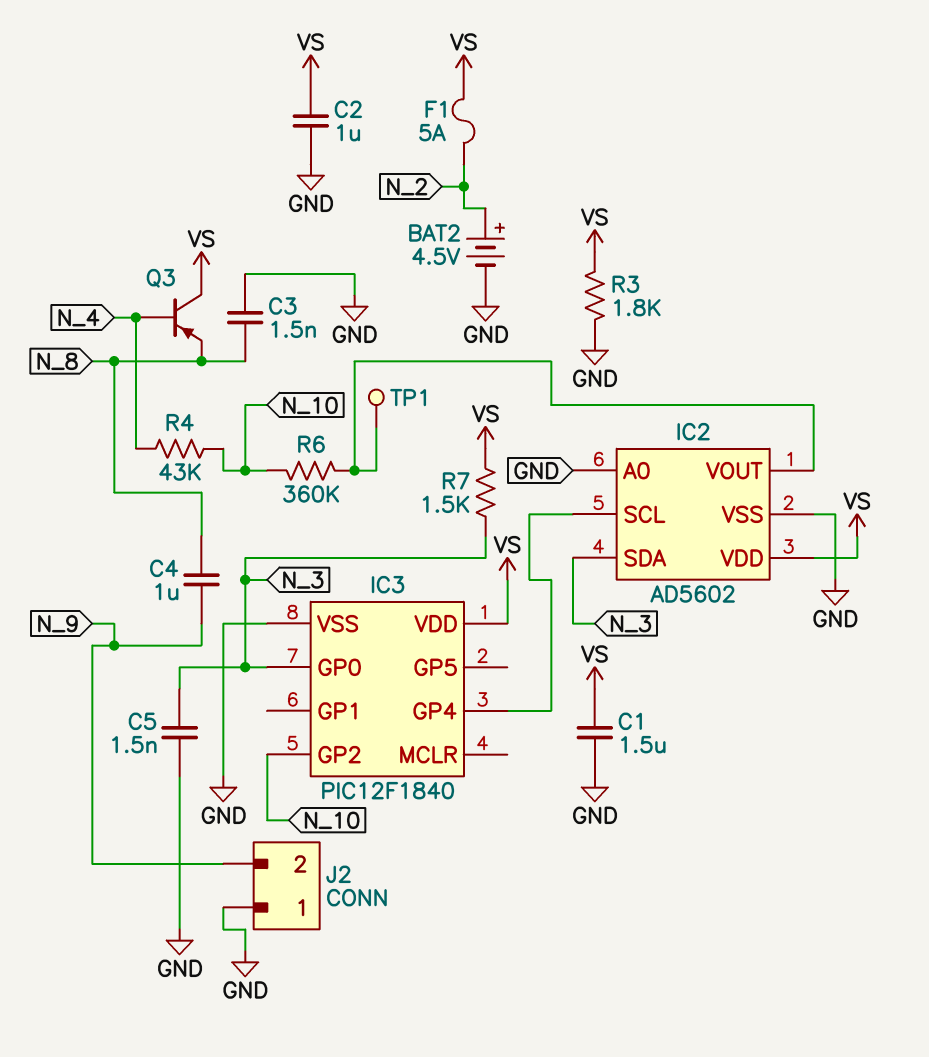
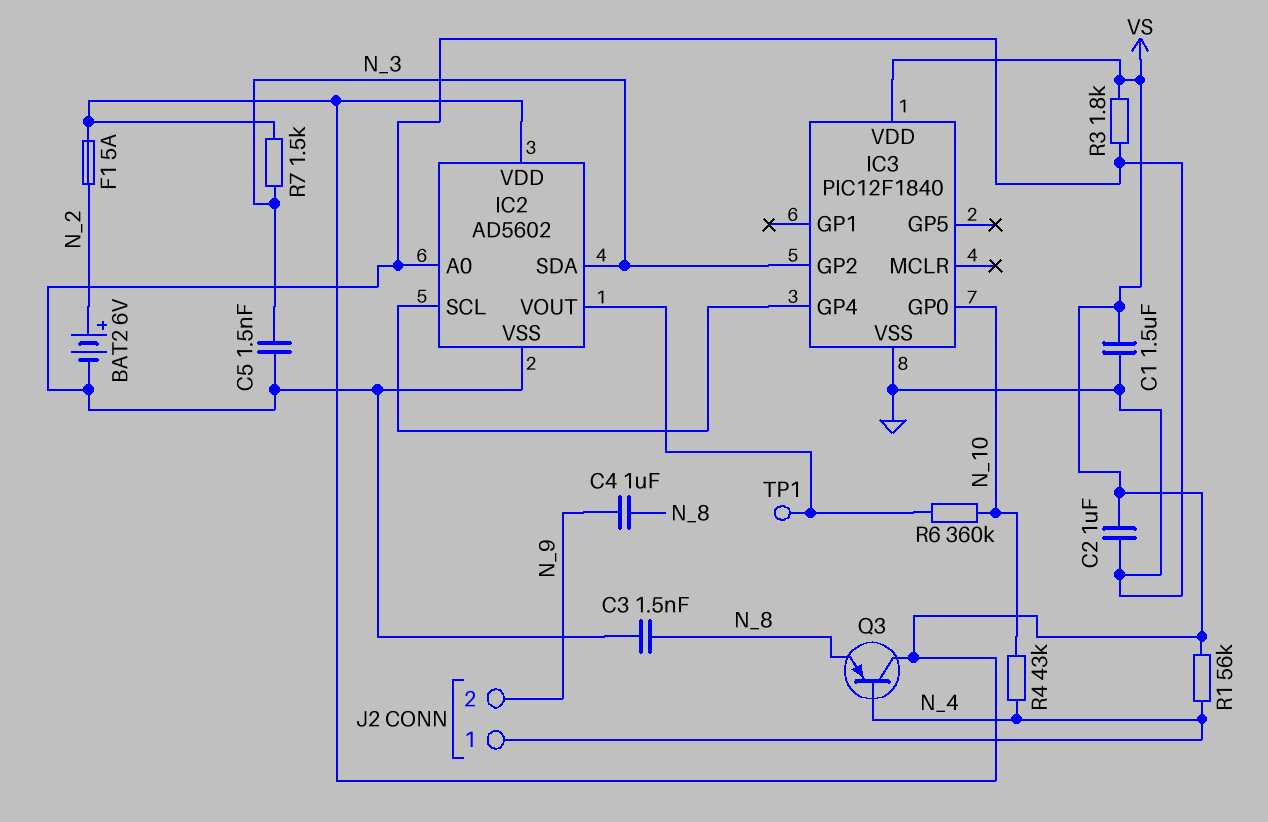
BAT2: 4.5V (plus N_2, minus GND) -> 6V (plus N_2, minus GND)
IC3 pin GP0: N_3 -> N_10
IC3 pin GP2: N_10 -> N_3
J2 pin 1: GND -> N_4
R1: none -> 56k (N_4, VS)

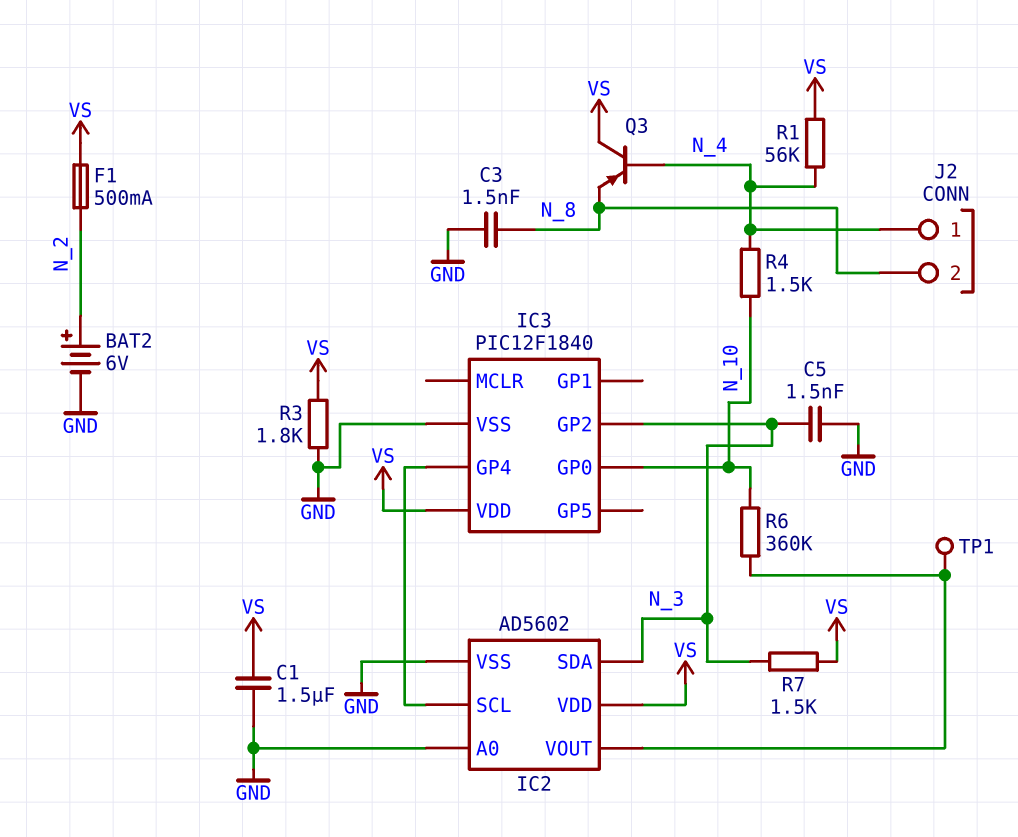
C2: 1uF (GND, VS) -> none
C4: 1uF (N_8, N_9) -> none
F1: 5A (N_2, VS) -> 500mA (N_2, VS)
J2 pin 2: N_9 -> N_8
R4: 43k (N_4, N_10) -> 1.5k (N_4, N_10)

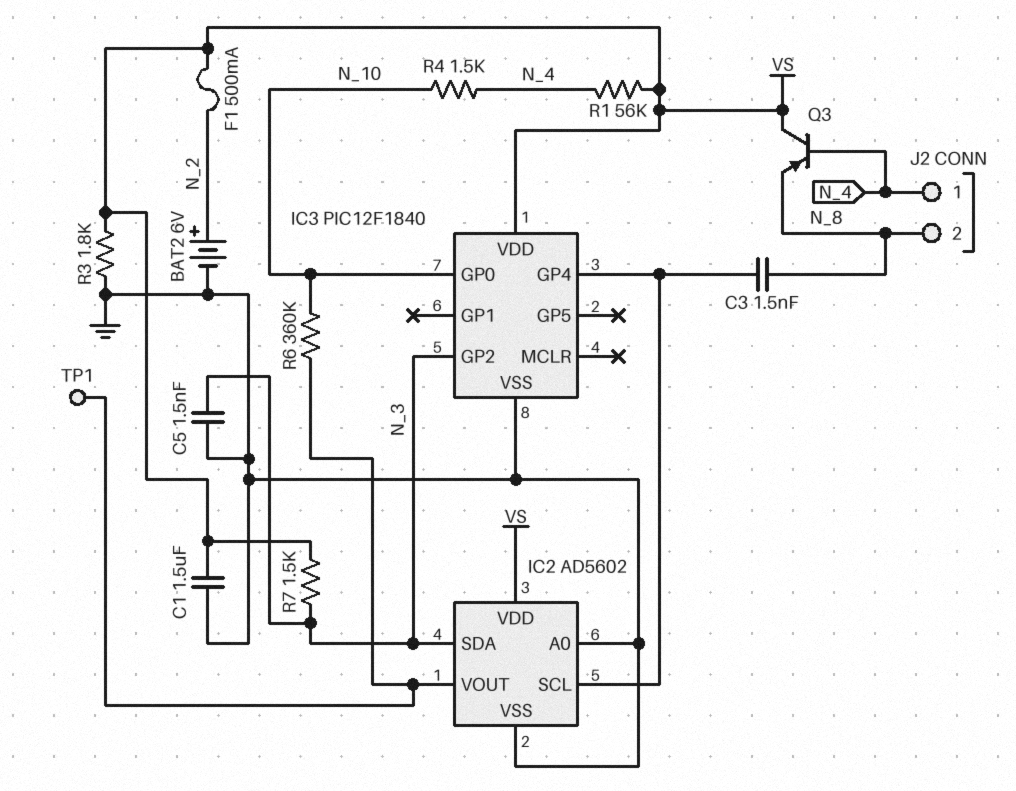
C3: 1.5nF (GND, N_8) -> 1.5nF (IC2/SCL, N_8)

